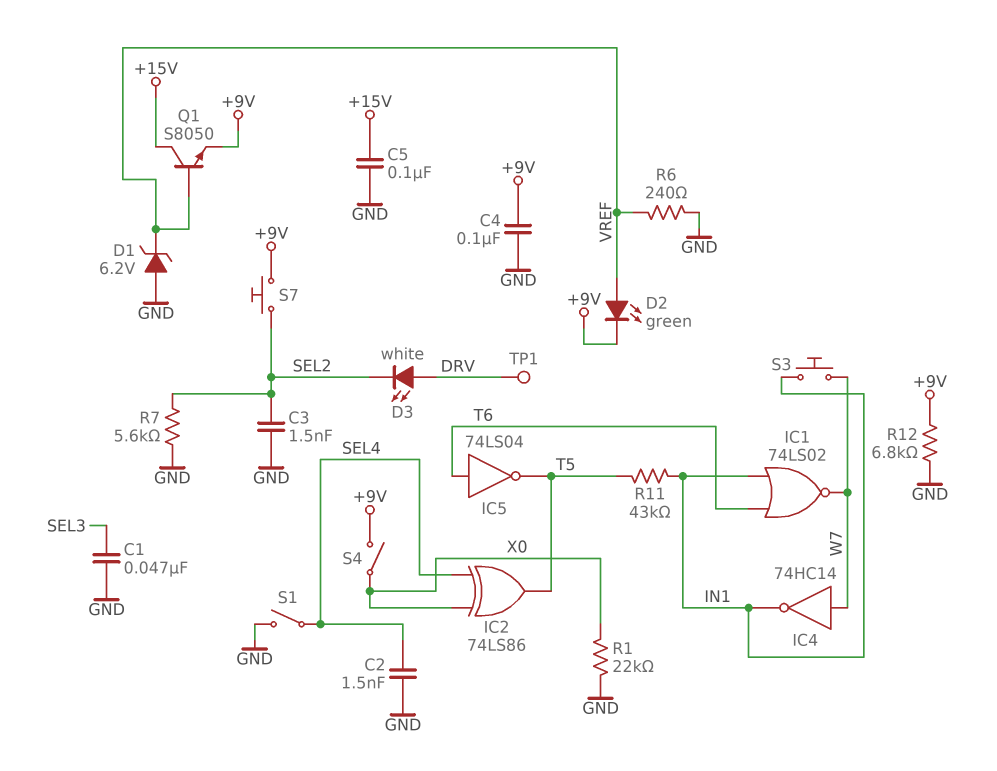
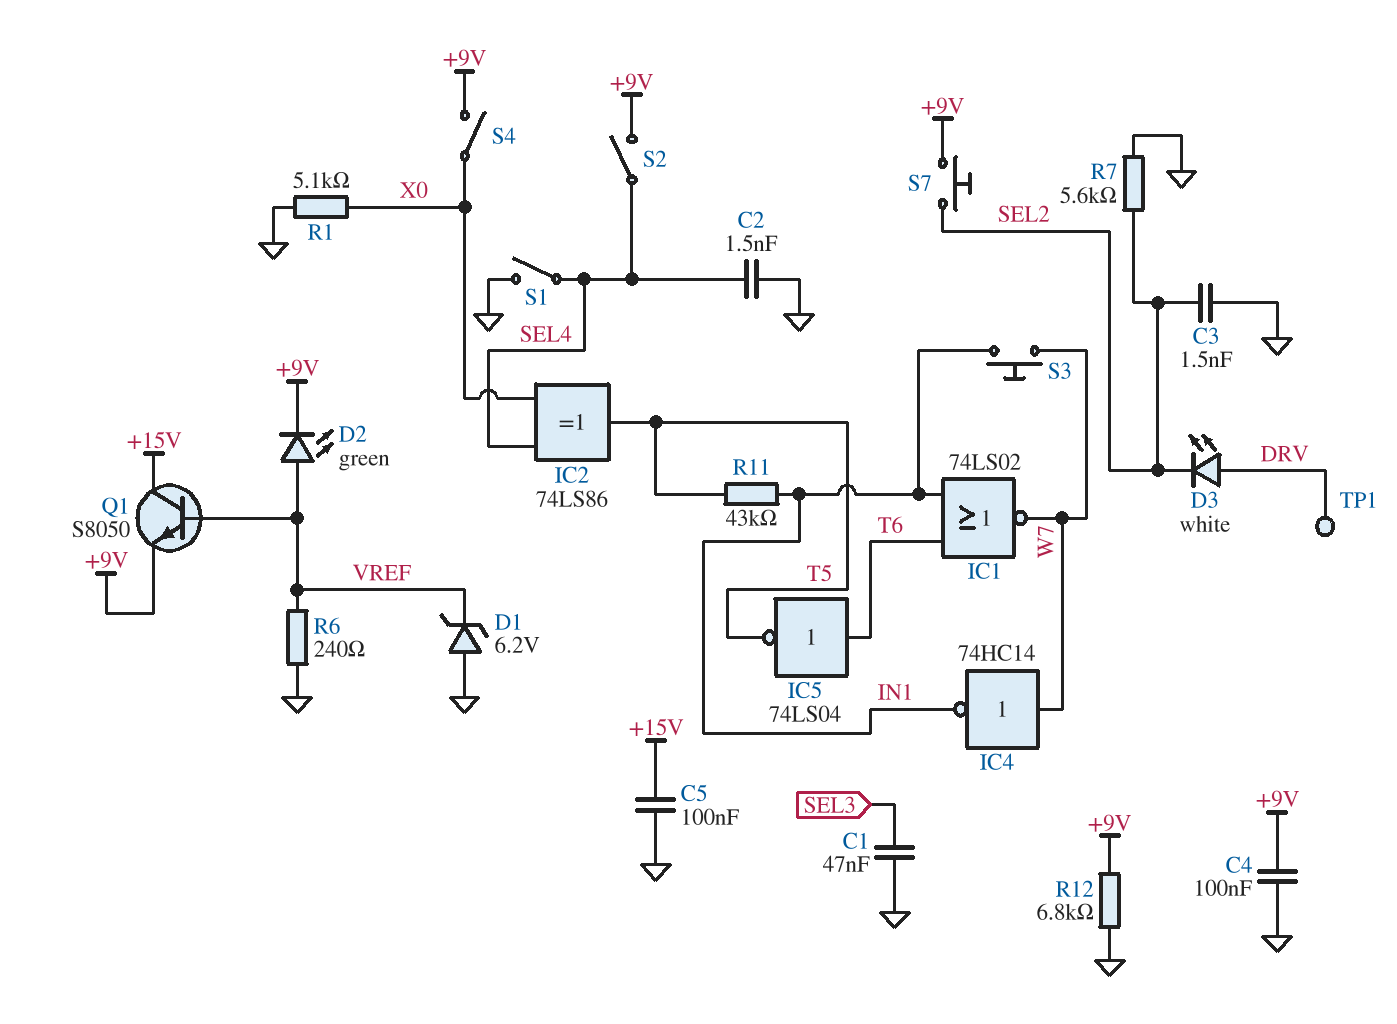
R1: 22k (GND, X0) -> 5.1k (GND, X0)
S2: none -> switch (+9V, SEL4)

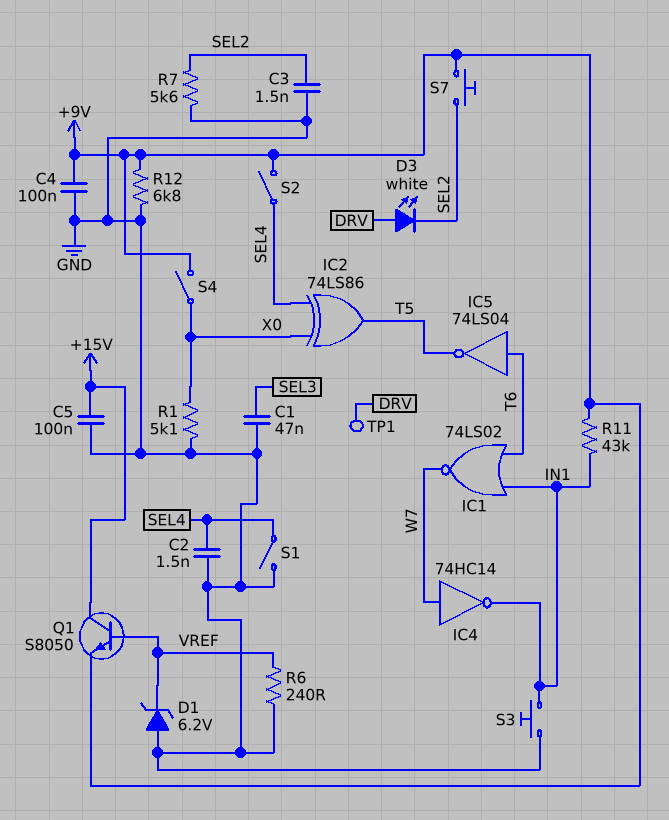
D2: LED green (A VREF, K +9V) -> none
R11: 43k (IN1, T5) -> 43k (+9V, IN1)
S3: button (IN1, W7) -> button (GND, IN1)

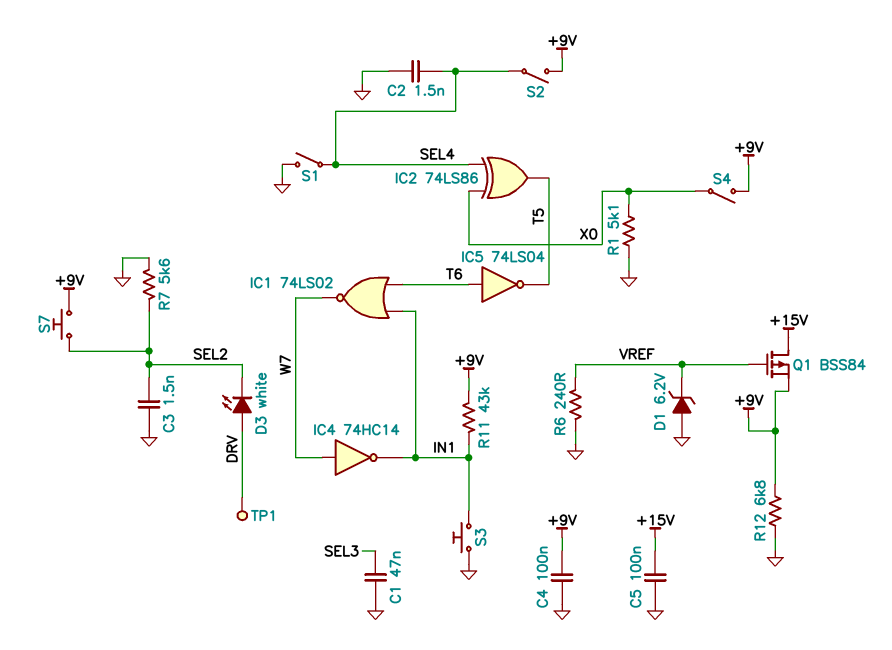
Q1: NPN S8050 (B VREF, C +15V, E +9V) -> PMOS BSS84 (G VREF, D +15V, S +9V)

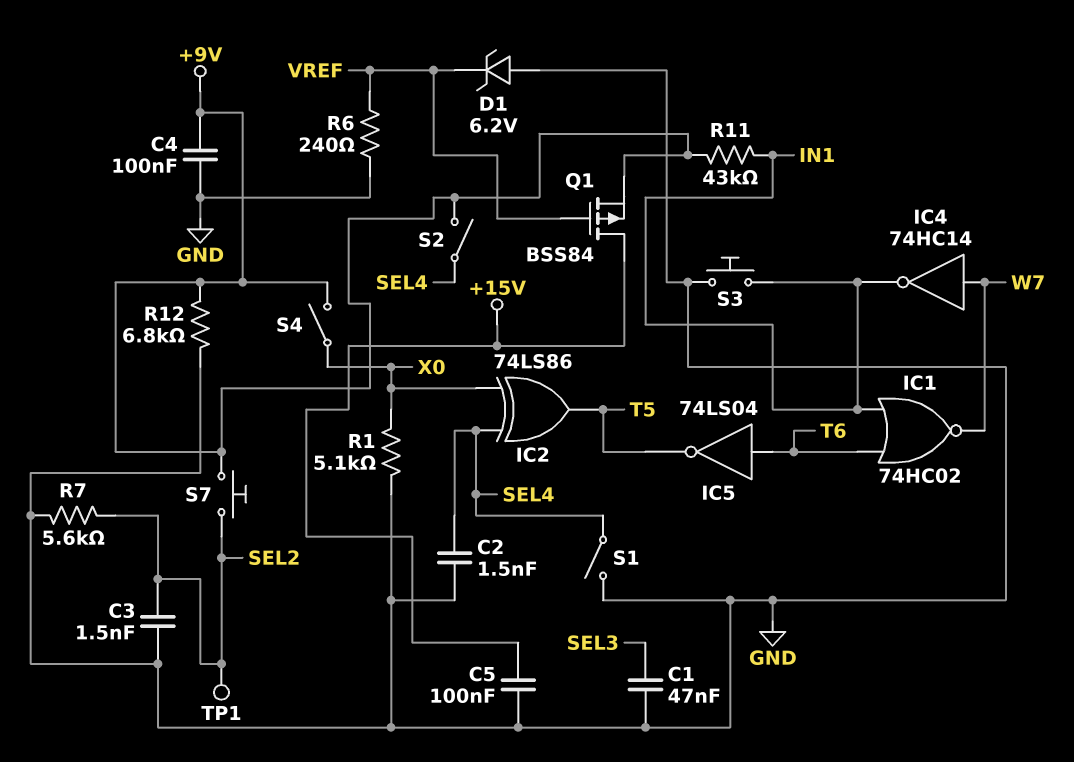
D3: LED white (A DRV, K SEL2) -> none
IC1: NOR 74LS02 (in IN1, in T6, out W7) -> NOR 74HC02 (in IN1, in T6, out W7)
TP1: test point (DRV) -> test point (SEL2)

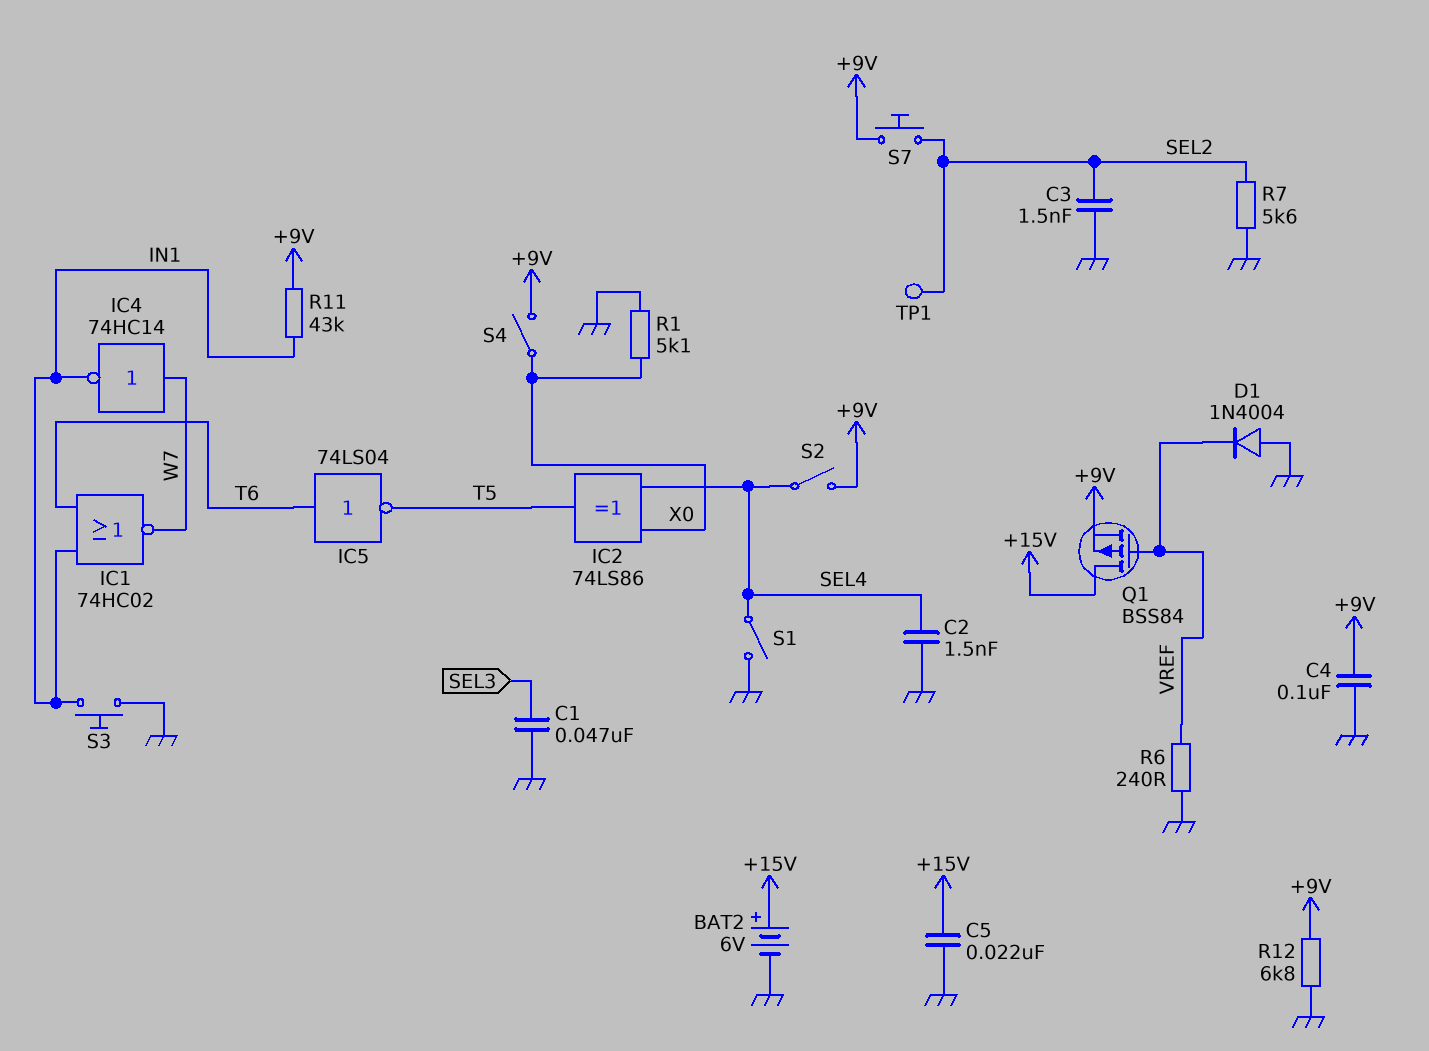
BAT2: none -> 6V (plus +15V, minus GND)
C5: 100nF (+15V, GND) -> 22nF (+15V, GND)
D1: zener 6.2V (A GND, K VREF) -> diode 1N4004 (A GND, K VREF)

